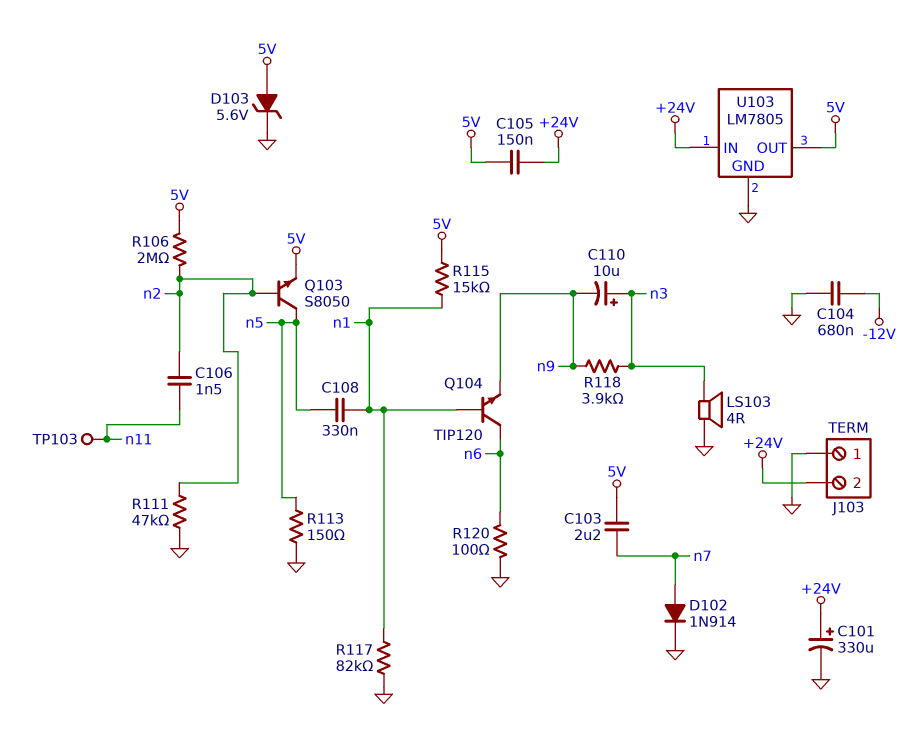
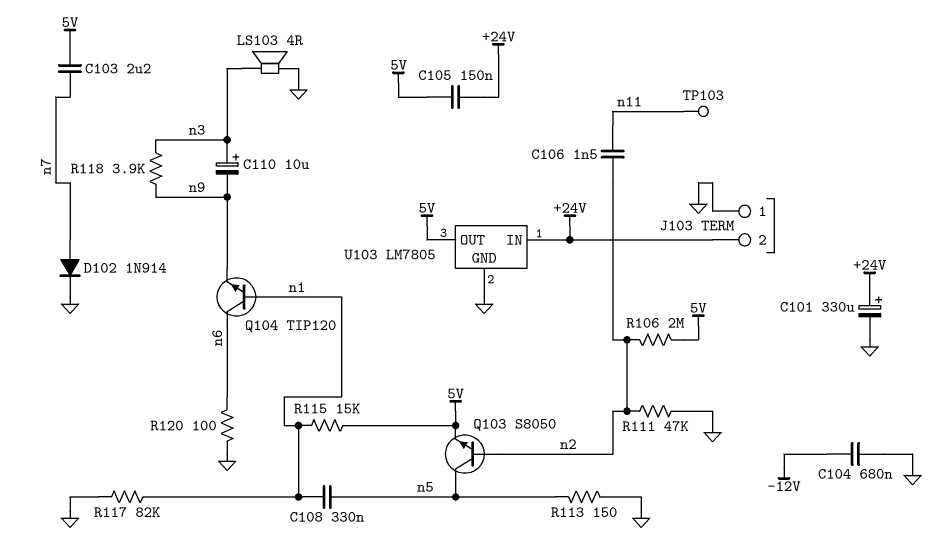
D103: zener 5.6V (A 5V, K GND) -> none

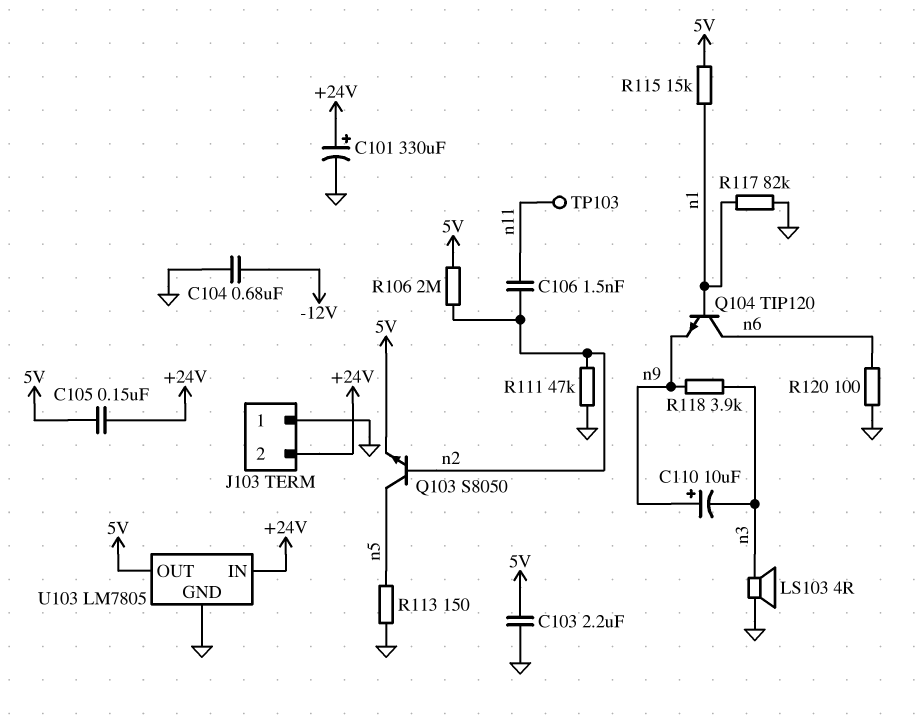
C103: 2.2uF (5V, n7) -> 2.2uF (5V, GND)
C108: 330nF (n1, n5) -> none
C110: 10uF (plus n3, minus n9) -> 10uF (plus n9, minus n3)
D102: diode 1N914 (A n7, K GND) -> none

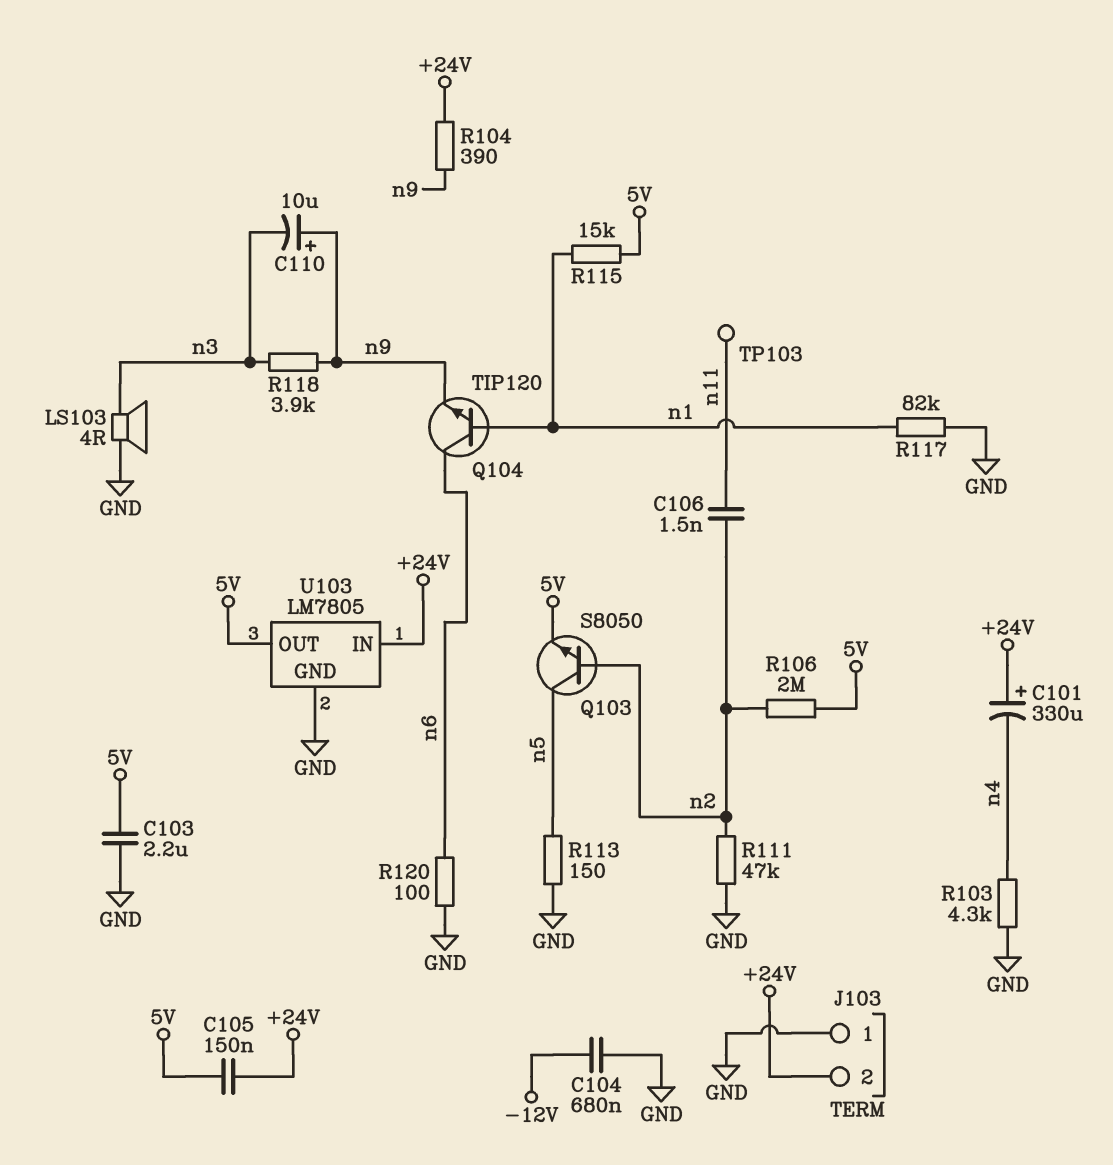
C101: 330uF (plus +24V, minus GND) -> 330uF (plus +24V, minus n4)
R103: none -> 4.3k (GND, n4)
R104: none -> 390 (+24V, n9)

